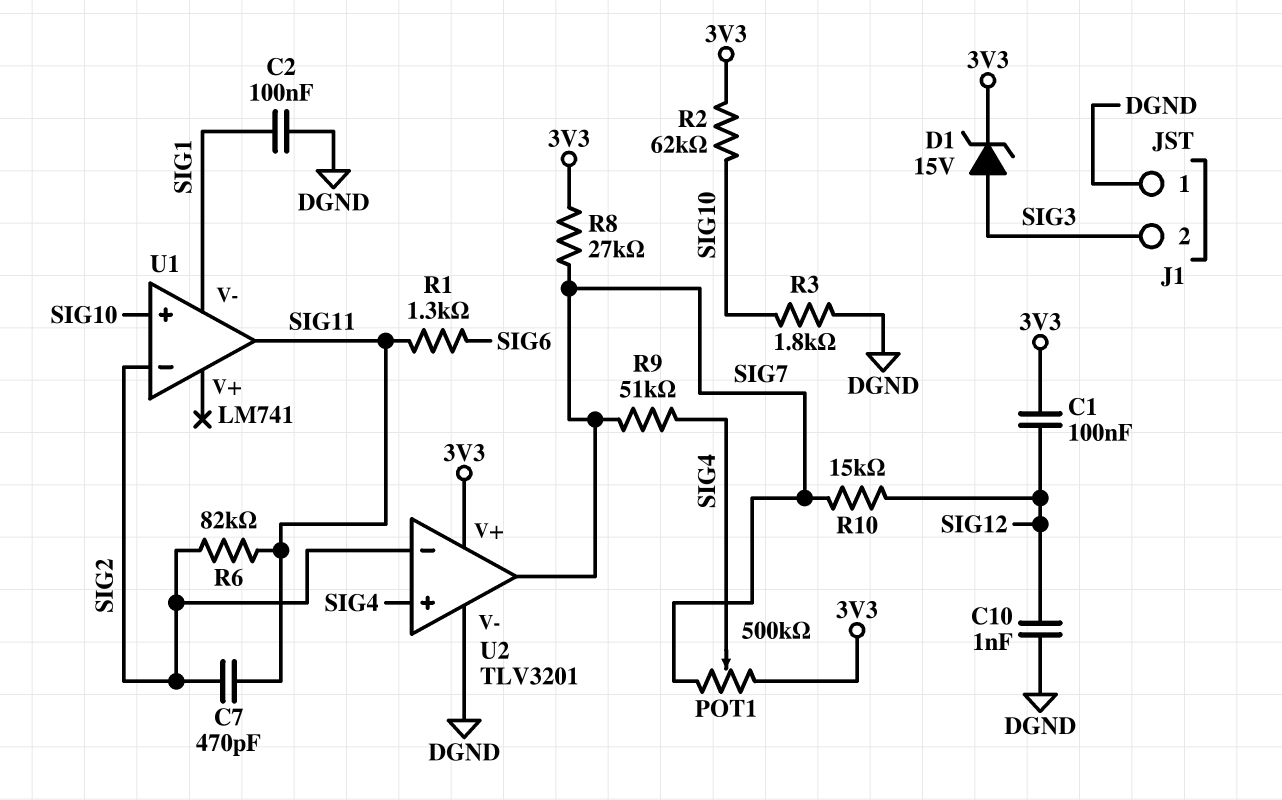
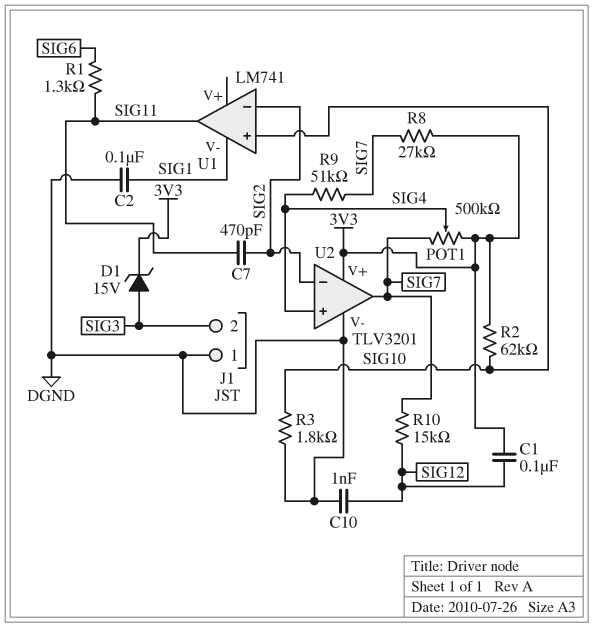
R6: 82k (SIG2, SIG11) -> none

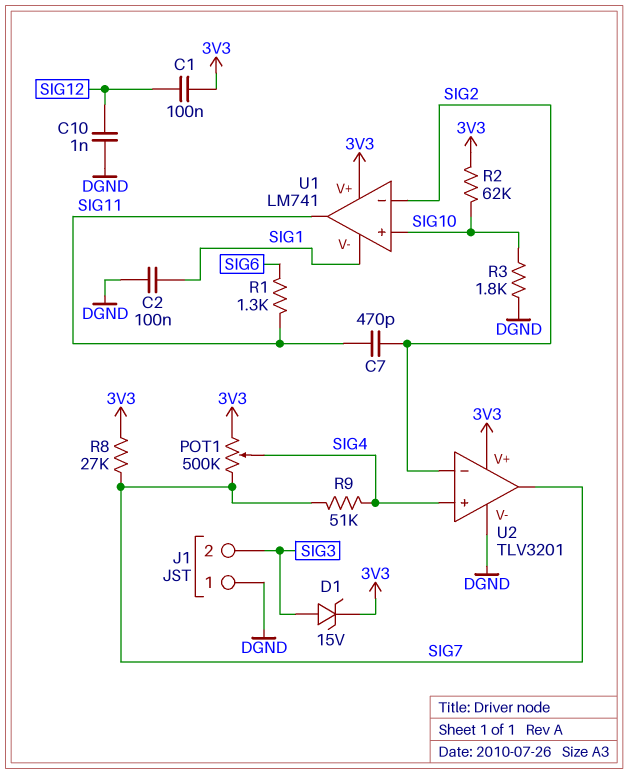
R10: 15k (SIG7, SIG12) -> none
U1 pin V+: none -> 3V3

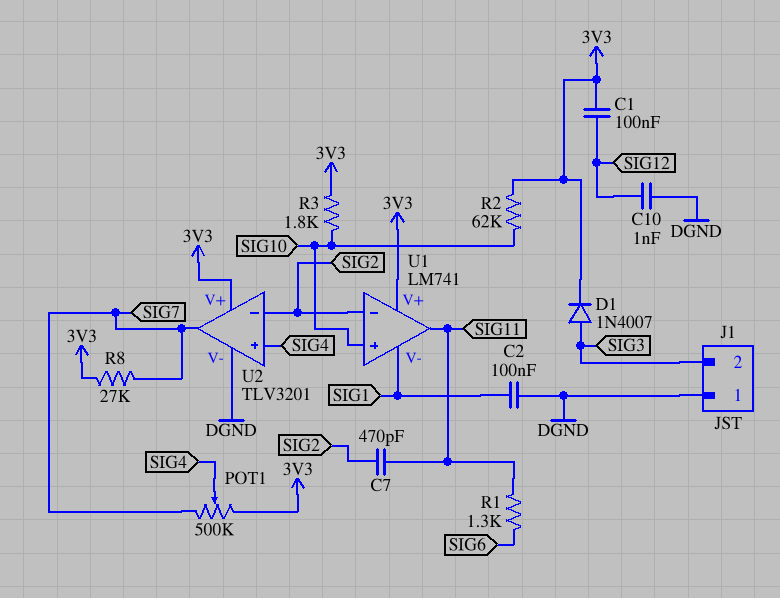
D1: zener 15V (A SIG3, K 3V3) -> diode 1N4007 (A SIG3, K 3V3)
R3: 1.8k (DGND, SIG10) -> 1.8k (3V3, SIG10)
R9: 51k (SIG4, SIG7) -> none

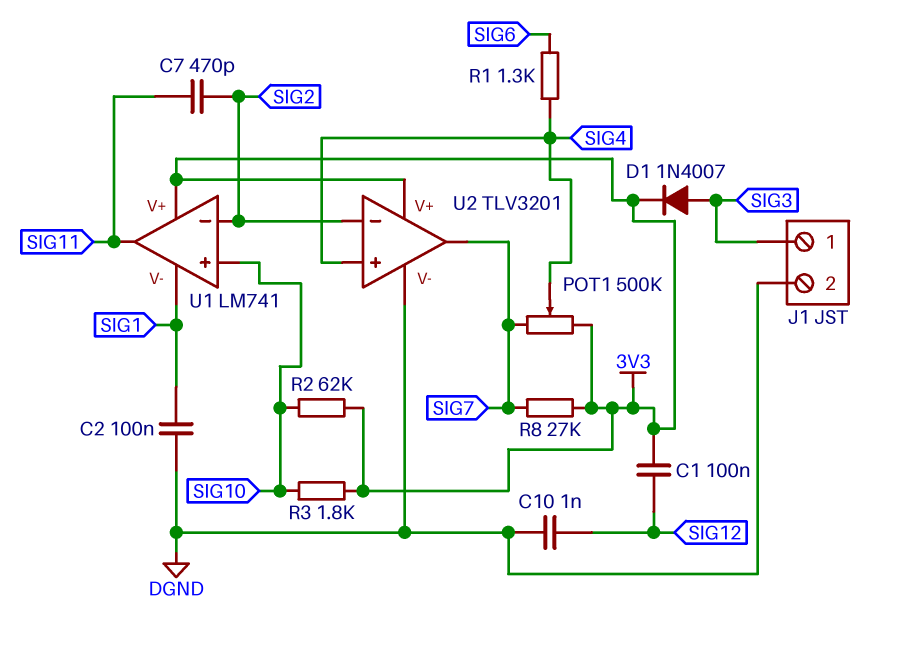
J1 pin 1: DGND -> SIG3
J1 pin 2: SIG3 -> DGND
R1: 1.3k (SIG6, SIG11) -> 1.3k (SIG4, SIG6)

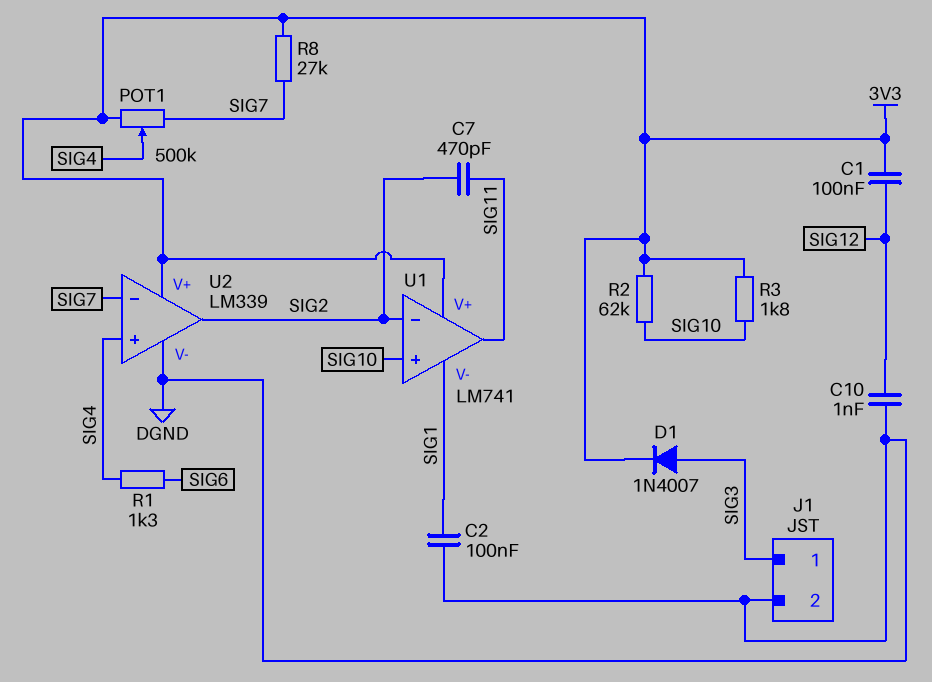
U2: TLV3201 -> LM339
U2 pin in-: SIG2 -> SIG7
U2 pin out: SIG7 -> SIG2

